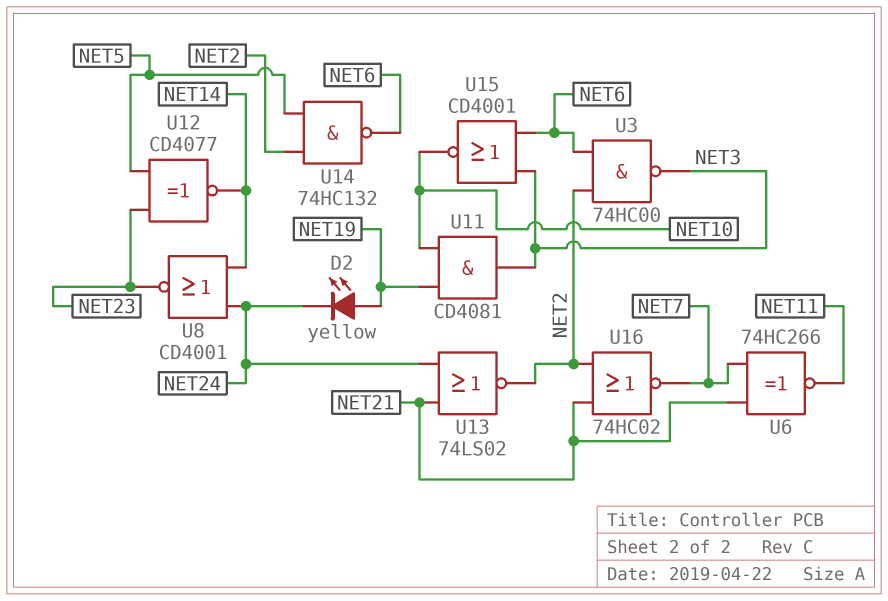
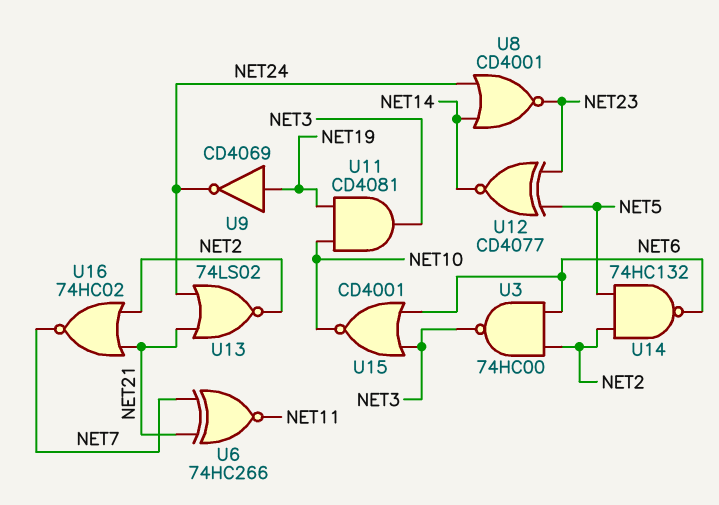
D2: LED yellow (A NET19, K NET24) -> none
U9: none -> NOT CD4069 (in NET19, out NET24)

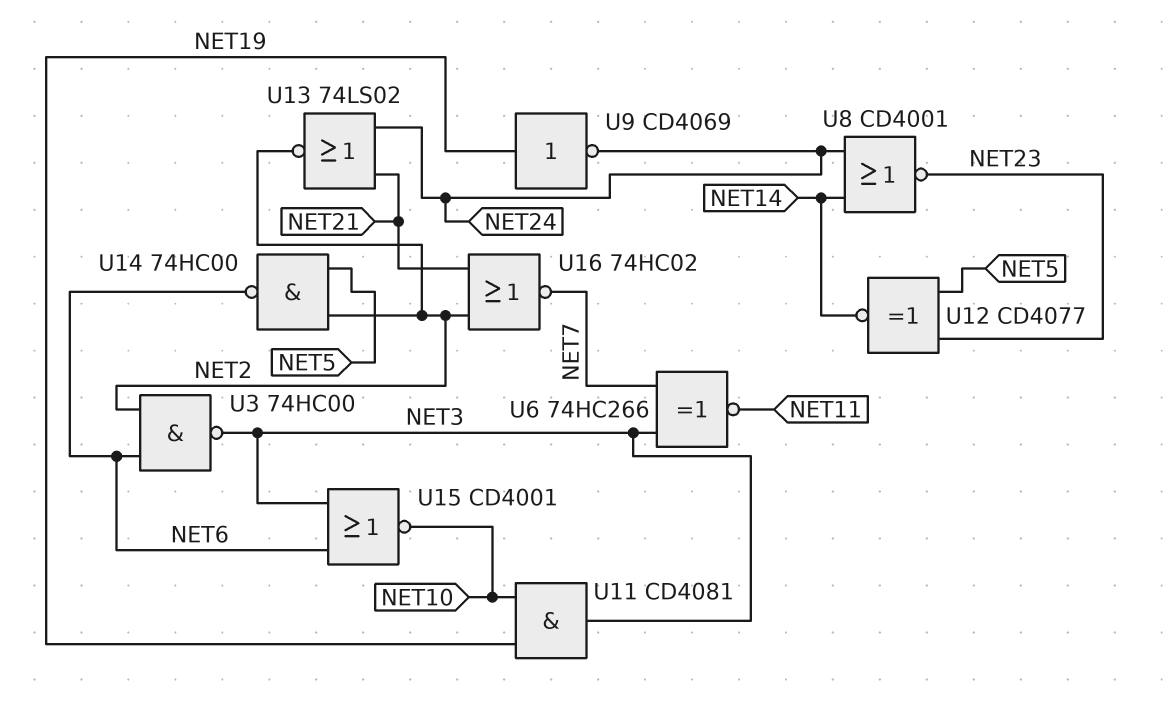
U6: XNOR 74HC266 (in NET7, in NET21, out NET11) -> XNOR 74HC266 (in NET3, in NET7, out NET11)
U14: NAND 74HC132 (in NET2, in NET5, out NET6) -> NAND 74HC00 (in NET2, in NET5, out NET6)

